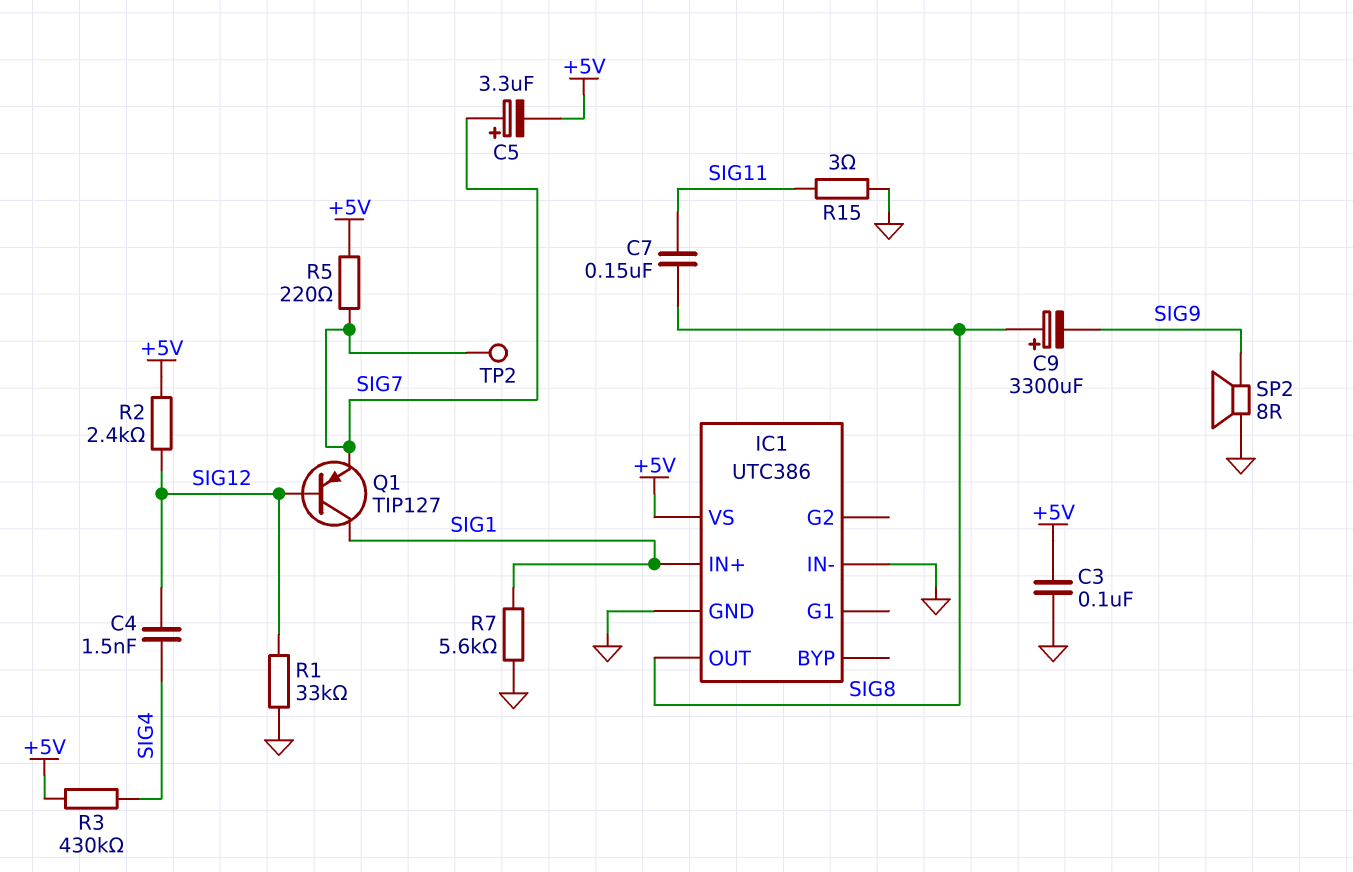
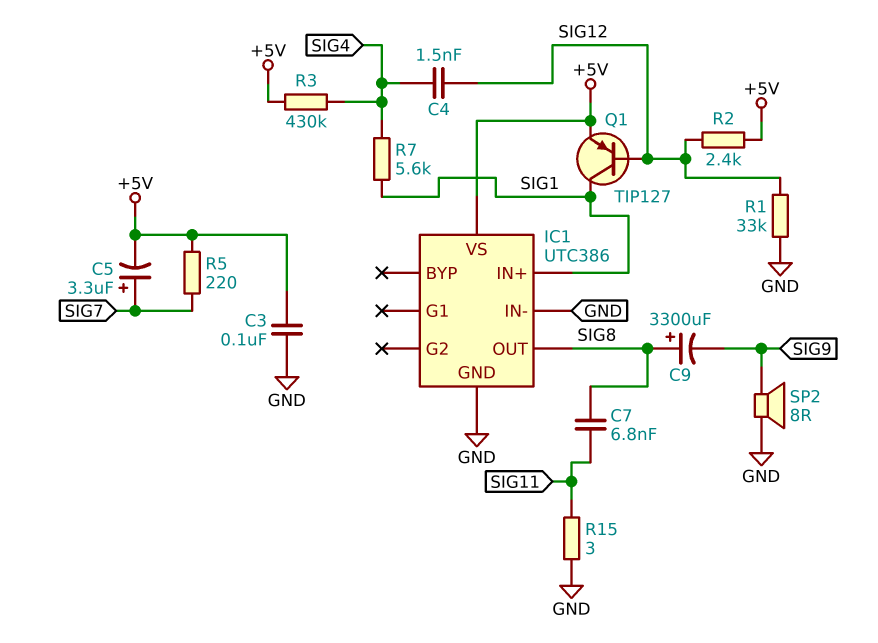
C7: 150nF (SIG8, SIG11) -> 6.8nF (SIG8, SIG11)
Q1: PNP TIP127 (B SIG12, C SIG1, E SIG7) -> PNP TIP127 (B SIG12, C SIG1, E +5V)
R7: 5.6k (GND, SIG1) -> 5.6k (SIG1, SIG4)
TP2: test point (SIG7) -> none

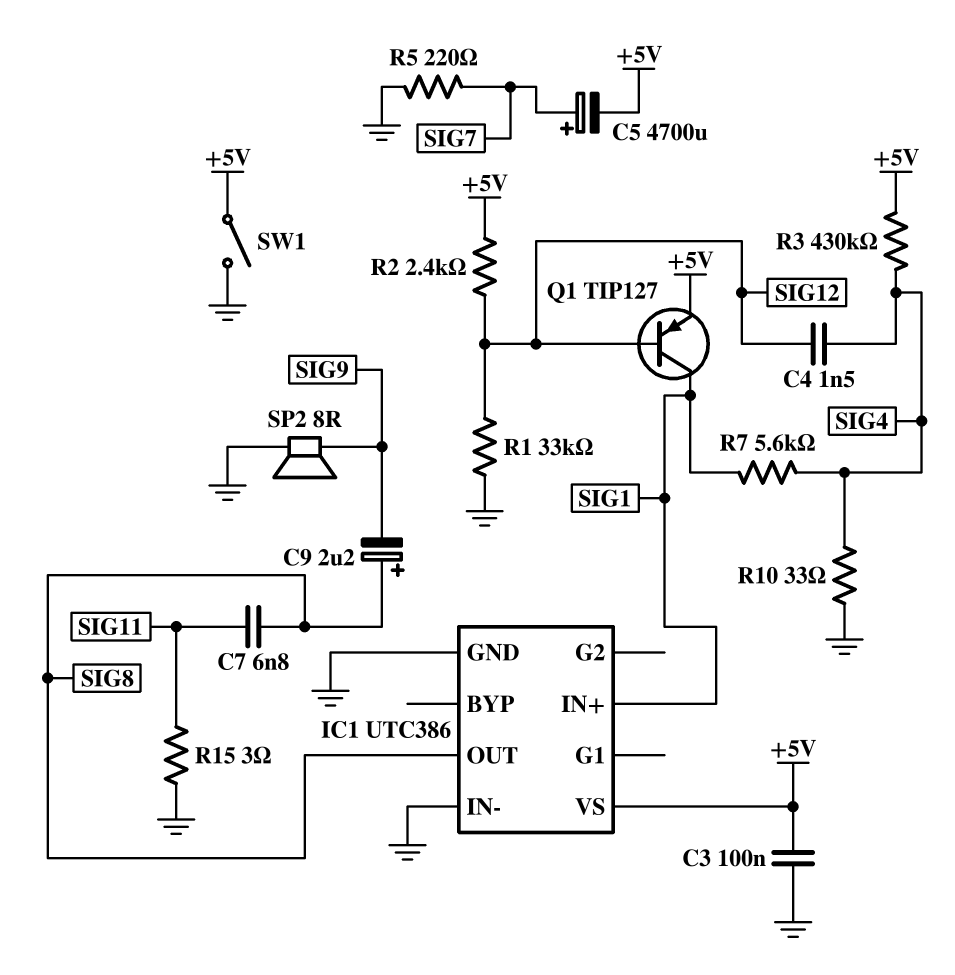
C5: 3.3uF (plus SIG7, minus +5V) -> 4700uF (plus SIG7, minus +5V)
C9: 3300uF (plus SIG8, minus SIG9) -> 2.2uF (plus SIG8, minus SIG9)
R5: 220 (+5V, SIG7) -> 220 (GND, SIG7)
R10: none -> 33 (GND, SIG4)
SW1: none -> switch (+5V, GND)

